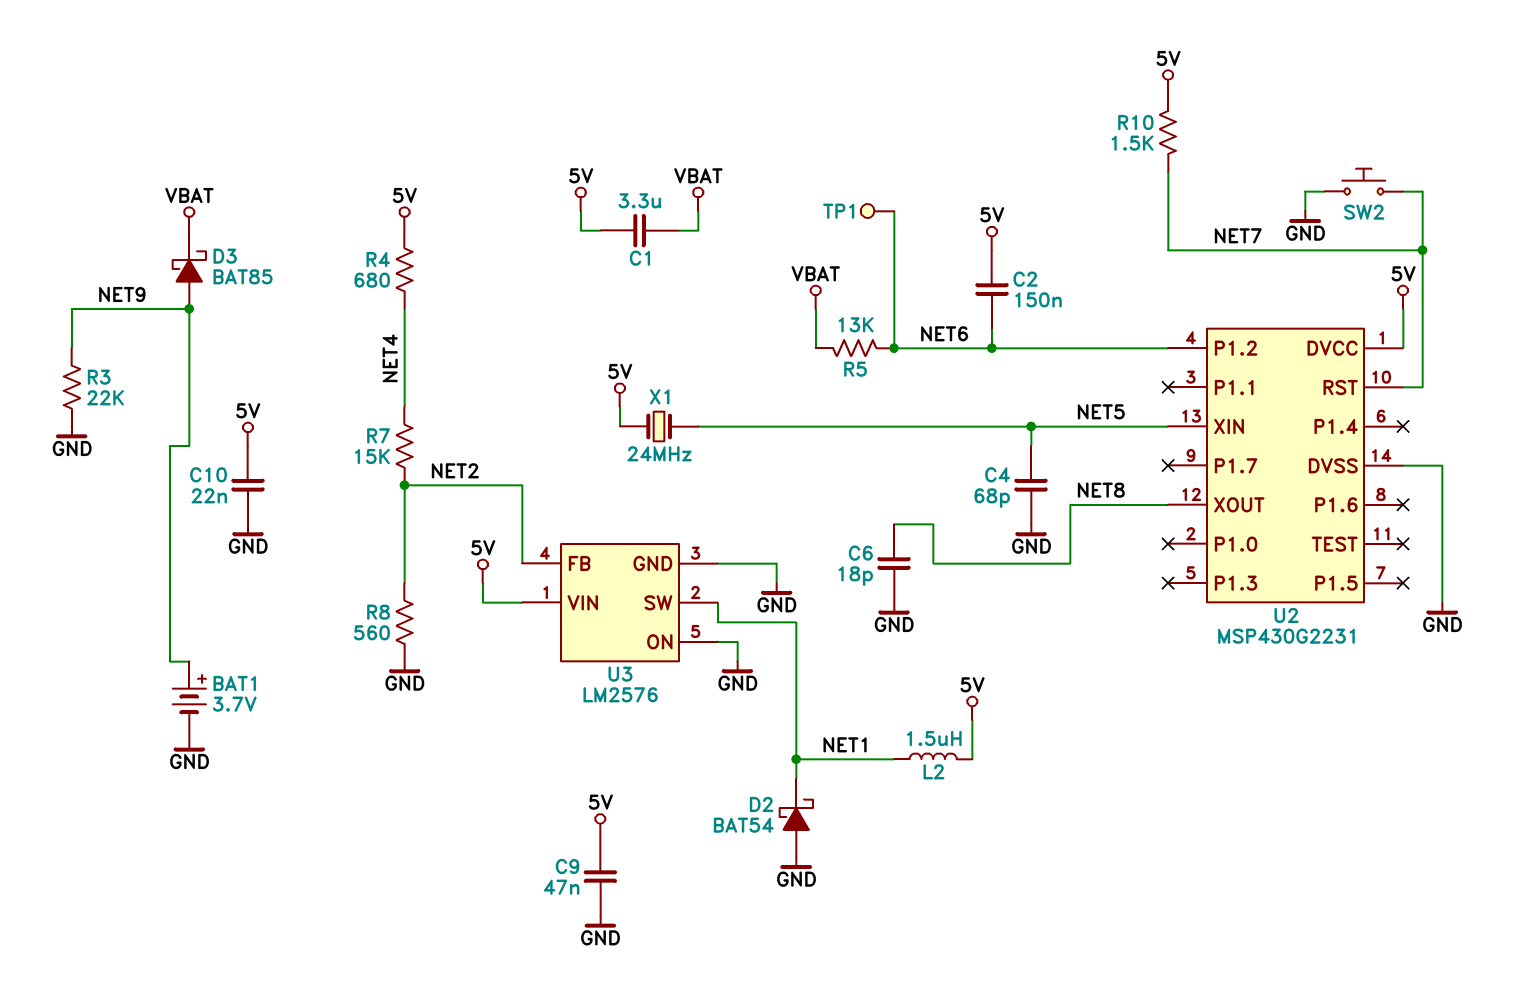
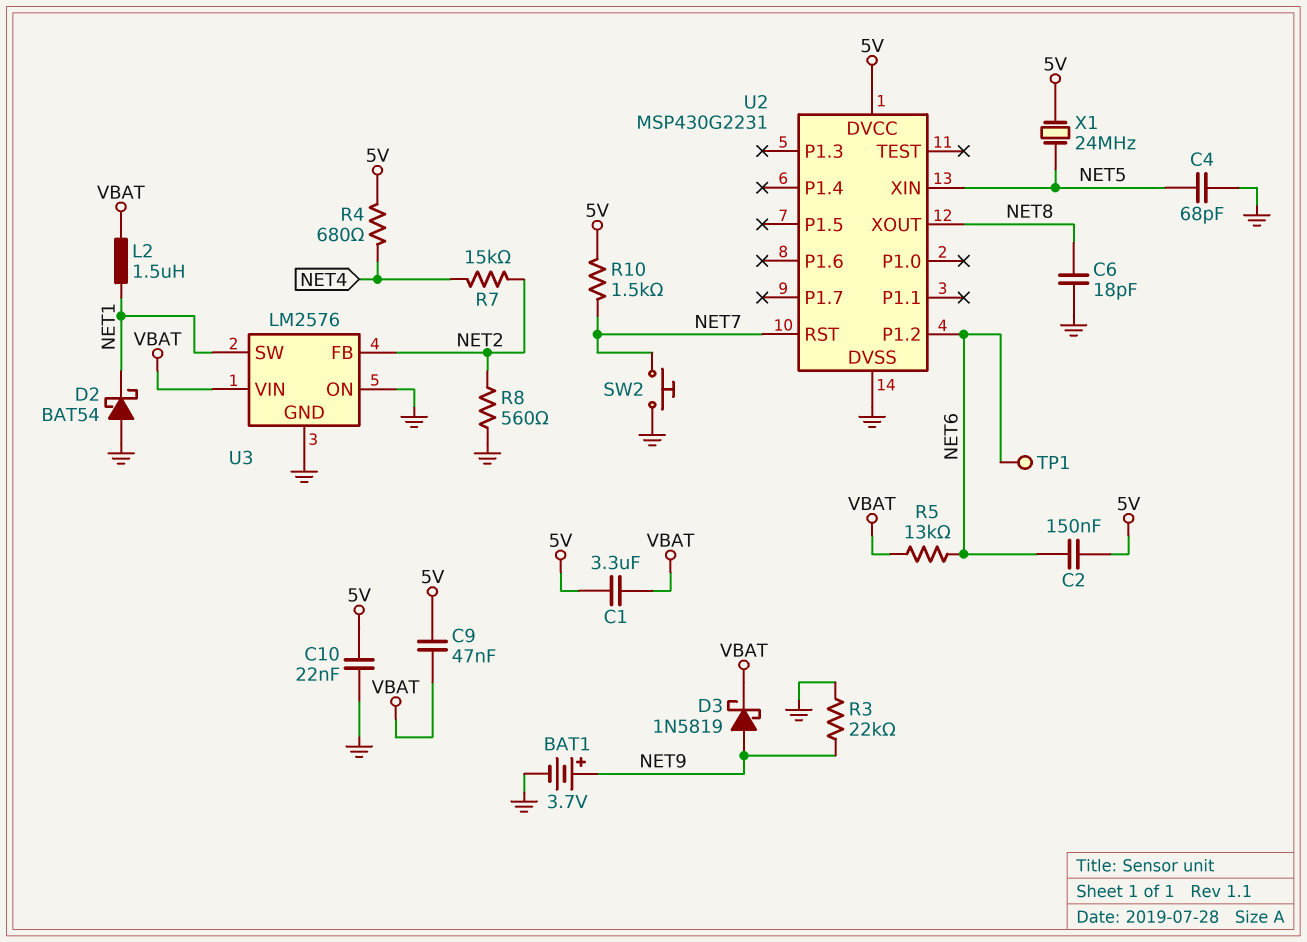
C9: 47nF (5V, GND) -> 47nF (5V, VBAT)
D3: schottky BAT85 (A NET9, K VBAT) -> schottky 1N5819 (A NET9, K VBAT)
L2: 1.5uH (5V, NET1) -> 1.5uH (NET1, VBAT)
U3 pin VIN: 5V -> VBAT

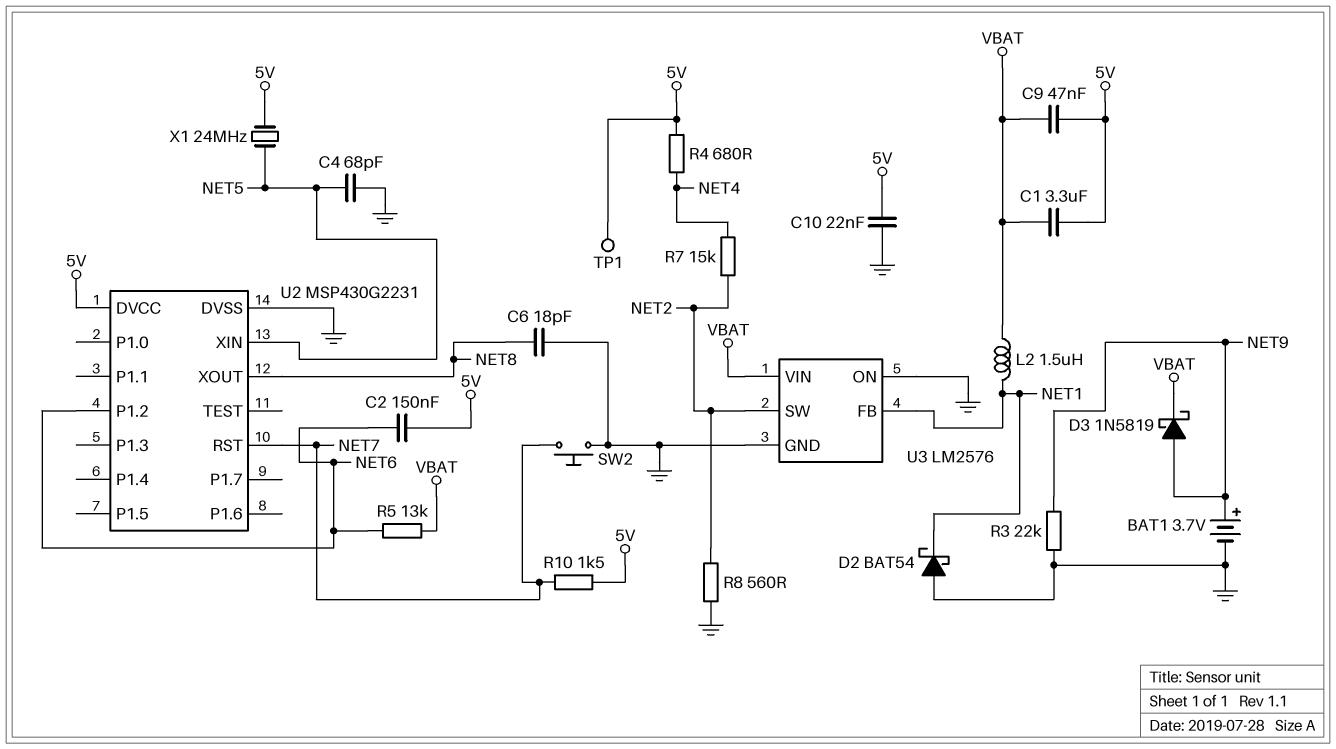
TP1: test point (NET6) -> test point (5V)
U3 pin FB: NET2 -> NET1
U3 pin SW: NET1 -> NET2

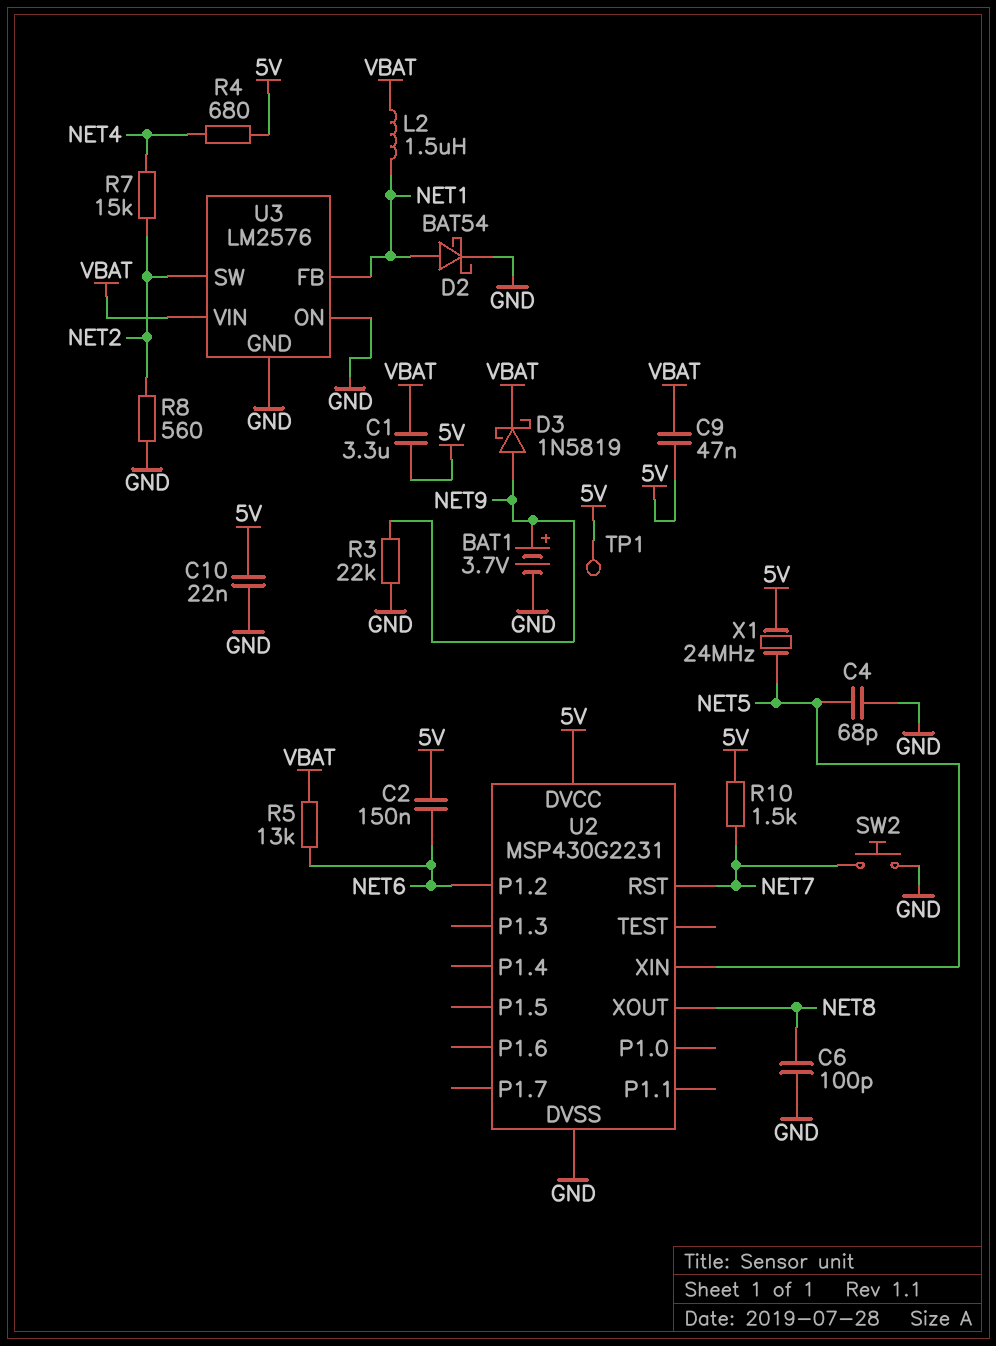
C6: 18pF (GND, NET8) -> 100pF (GND, NET8)
D2: schottky BAT54 (A GND, K NET1) -> schottky BAT54 (A NET1, K GND)

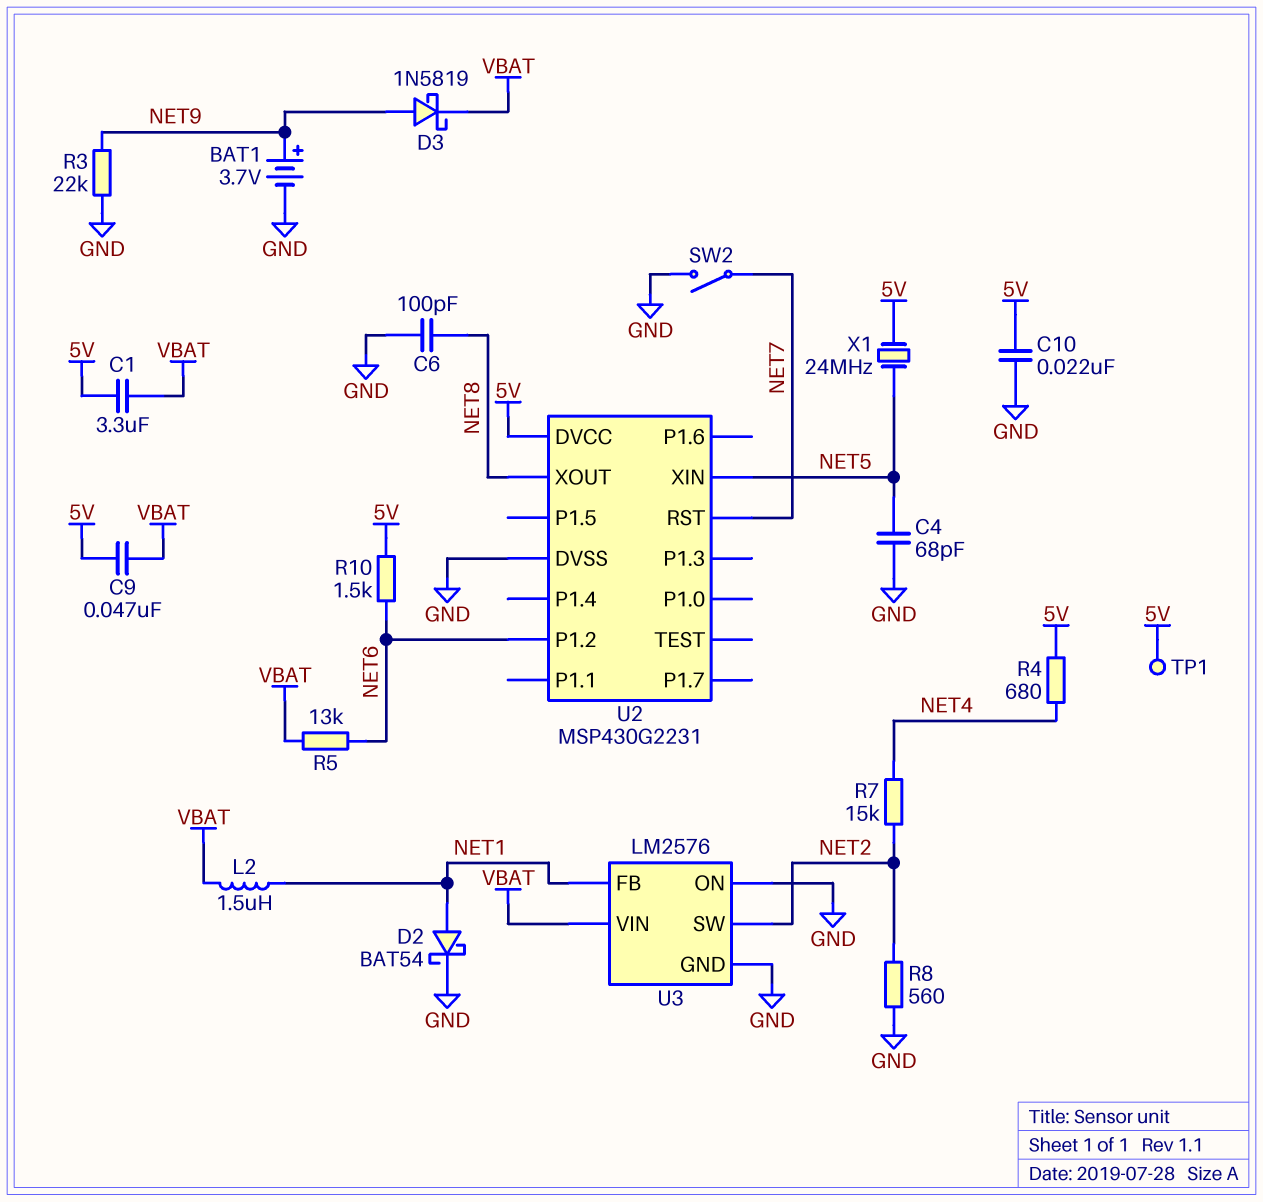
C2: 150nF (5V, NET6) -> none
R10: 1.5k (5V, NET7) -> 1.5k (5V, NET6)
SW2: button (GND, NET7) -> switch (GND, NET7)

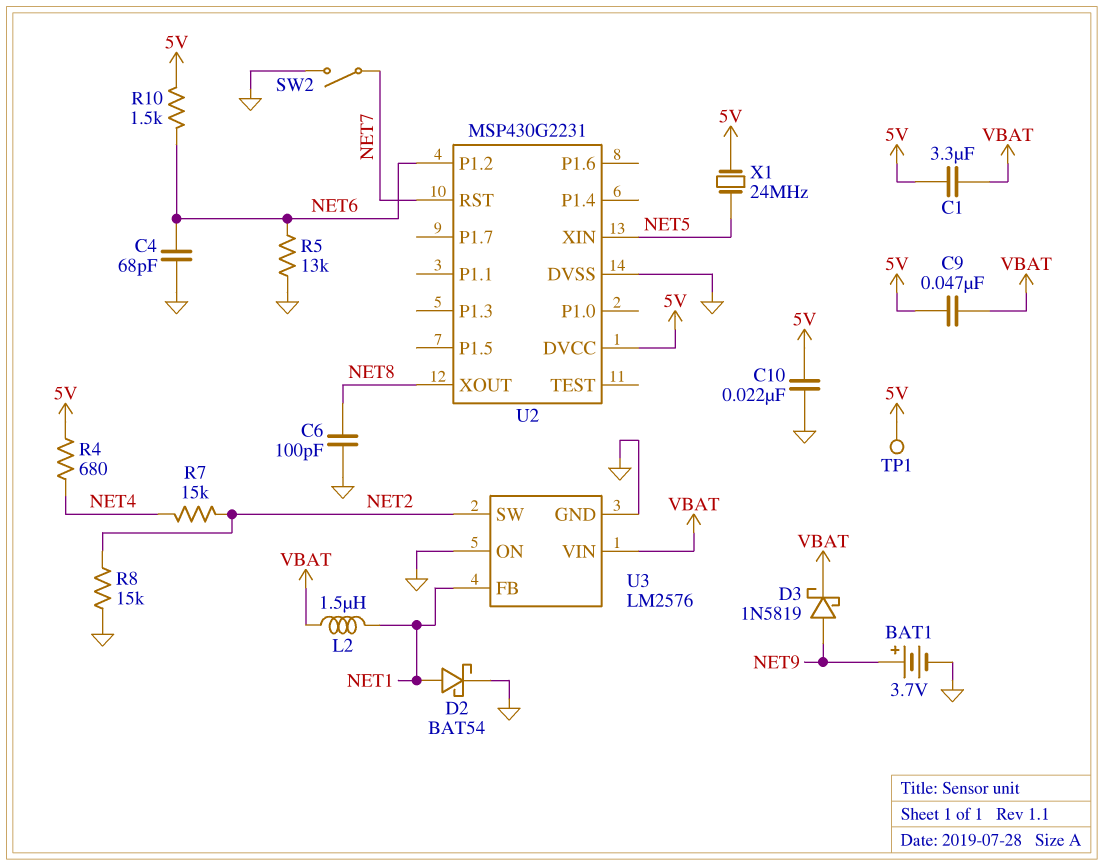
C4: 68pF (GND, NET5) -> 68pF (GND, NET6)
R3: 22k (GND, NET9) -> none
R5: 13k (NET6, VBAT) -> 13k (GND, NET6)
R8: 560 (GND, NET2) -> 15k (GND, NET2)

